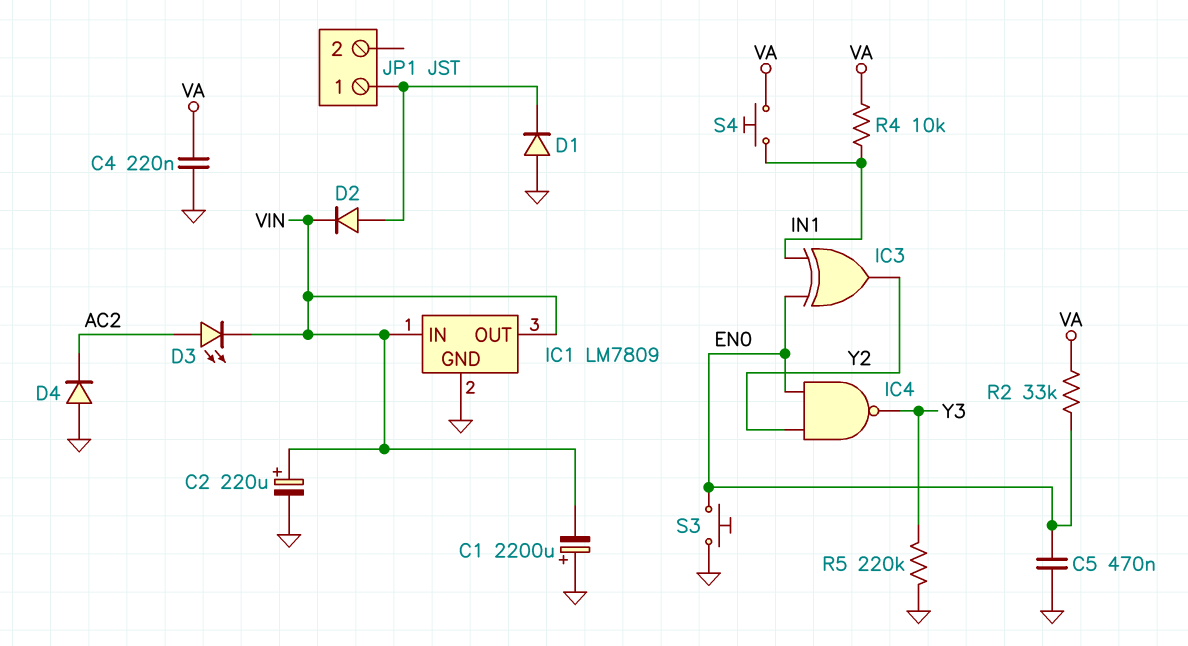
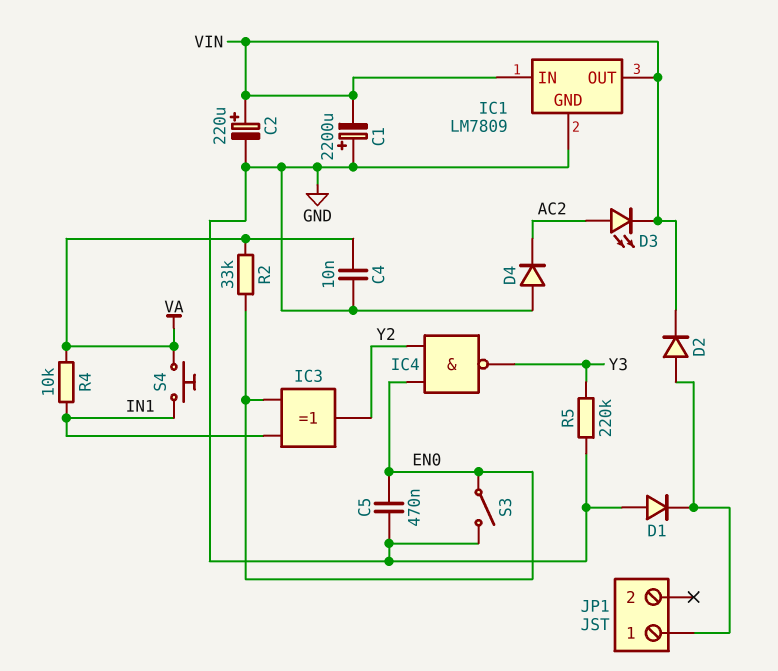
C4: 220nF (GND, VA) -> 10nF (GND, VA)
S3: button (EN0, GND) -> switch (EN0, GND)

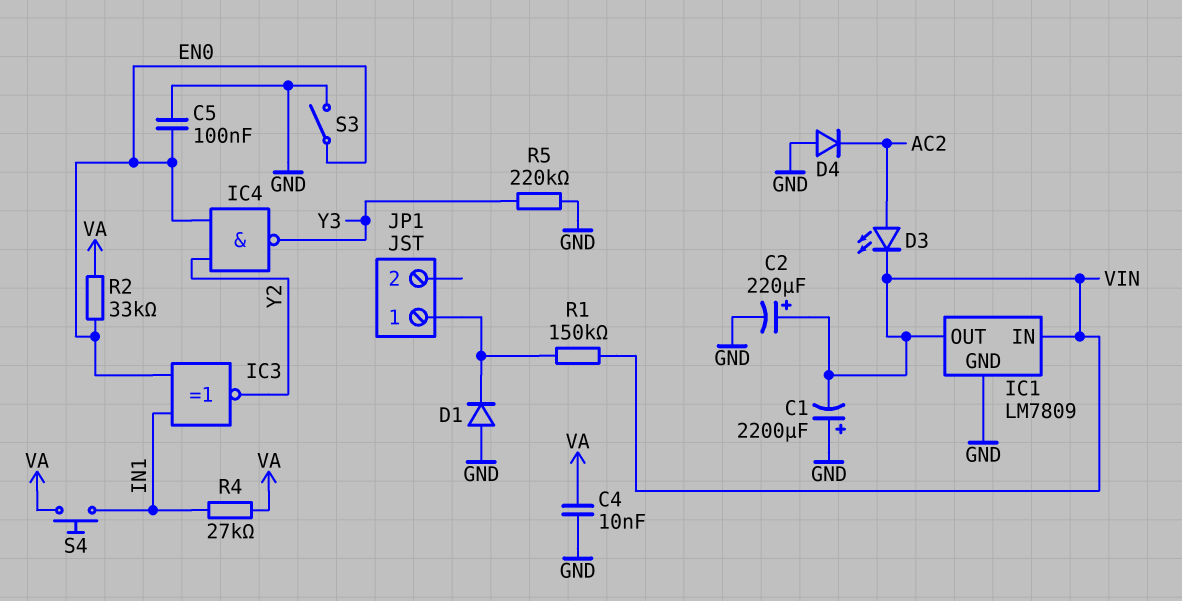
C5: 470nF (EN0, GND) -> 100nF (EN0, GND)
D2: diode (A JP1/1, K VIN) -> none
IC3: XOR (in EN0, in IN1, out Y2) -> XNOR (in EN0, in IN1, out Y2)
R1: none -> 150k (JP1/1, VIN)
R4: 10k (IN1, VA) -> 27k (IN1, VA)

